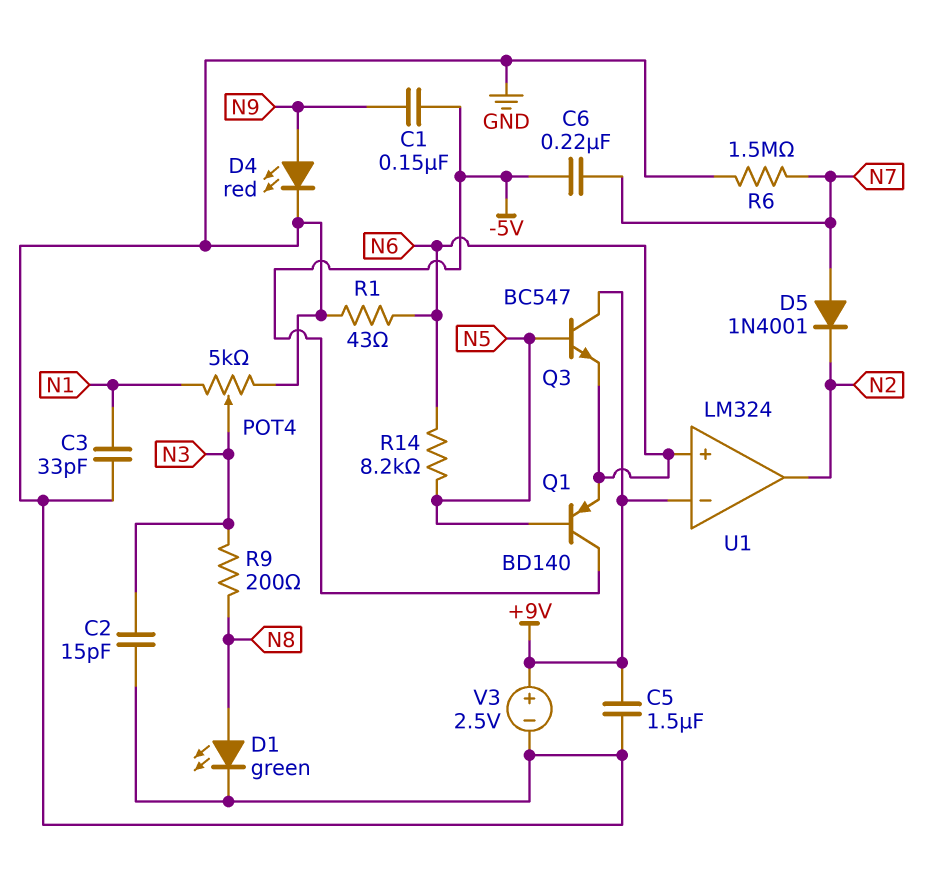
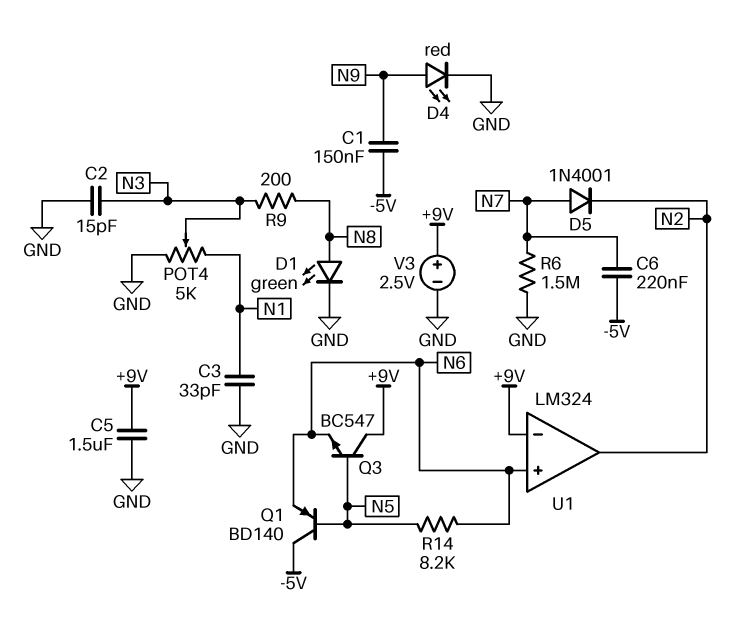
R1: 43 (GND, N6) -> none

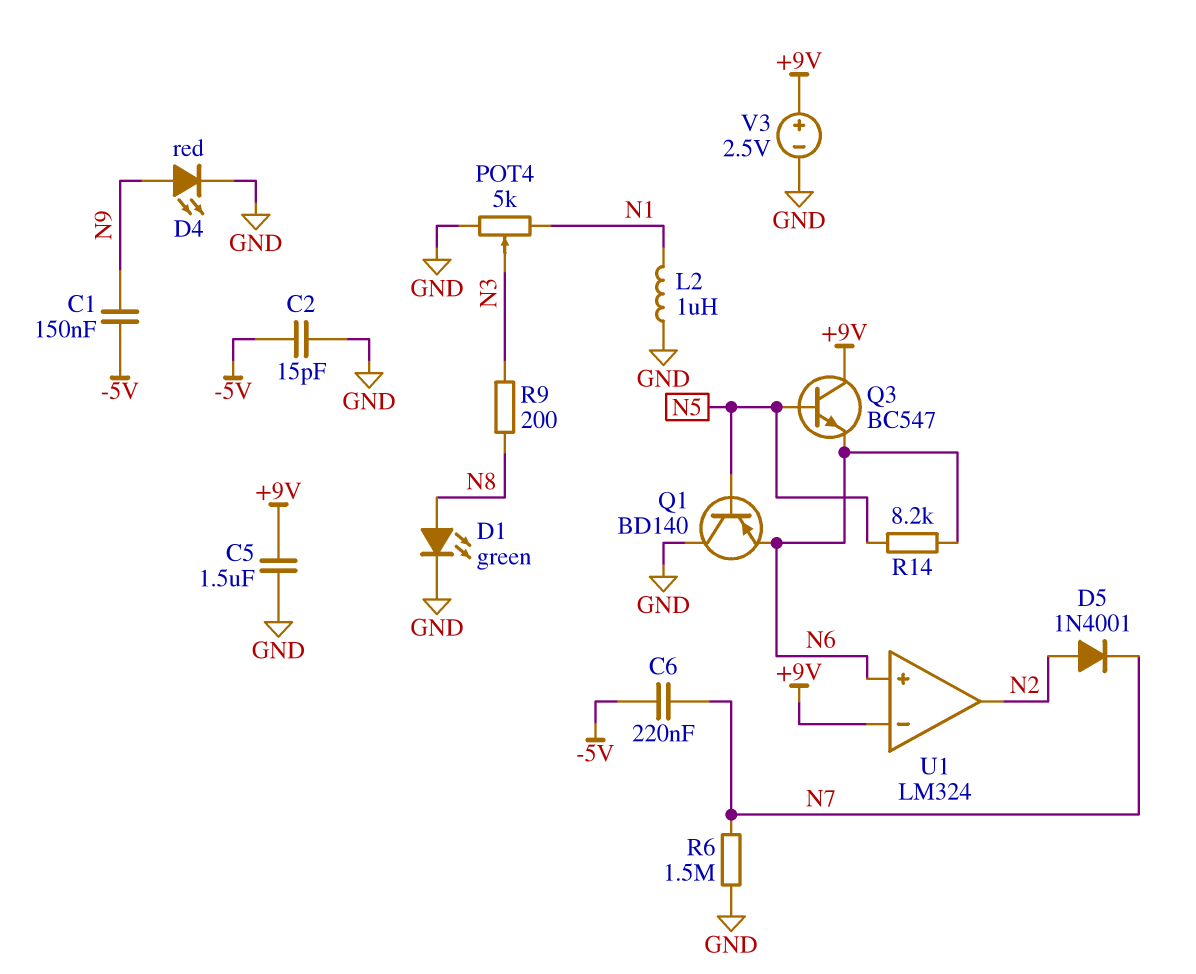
C2: 15pF (GND, N3) -> 15pF (-5V, GND)
C3: 33pF (GND, N1) -> none
D5: diode 1N4001 (A N7, K N2) -> diode 1N4001 (A N2, K N7)
L2: none -> 1uH (GND, N1)
Q1: PNP BD140 (B N5, C -5V, E N6) -> PNP BD140 (B N5, C GND, E N6)

